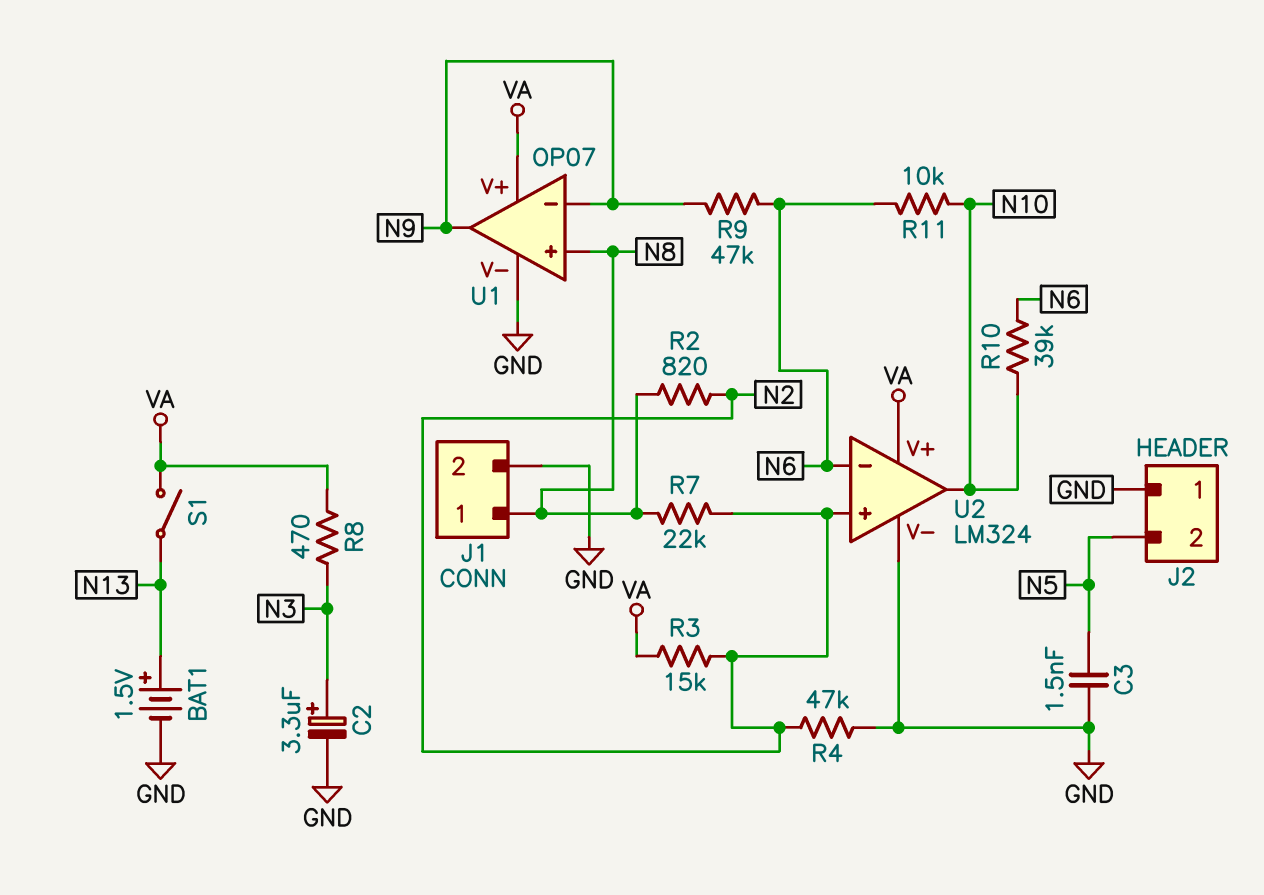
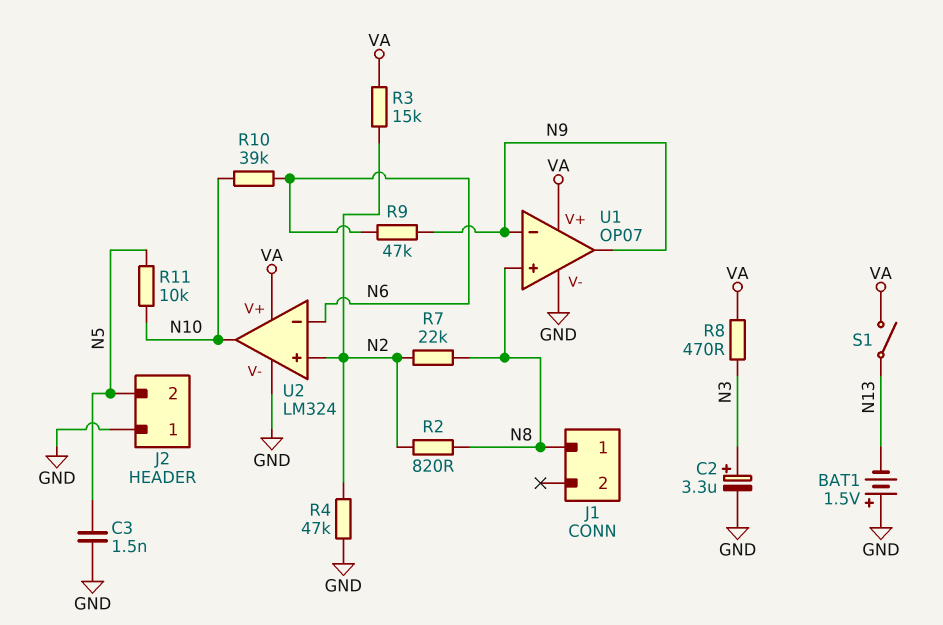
BAT1: 1.5V (plus N13, minus GND) -> 1.5V (plus GND, minus N13)
J1 pin 2: GND -> none
R11: 10k (N6, N10) -> 10k (N5, N10)

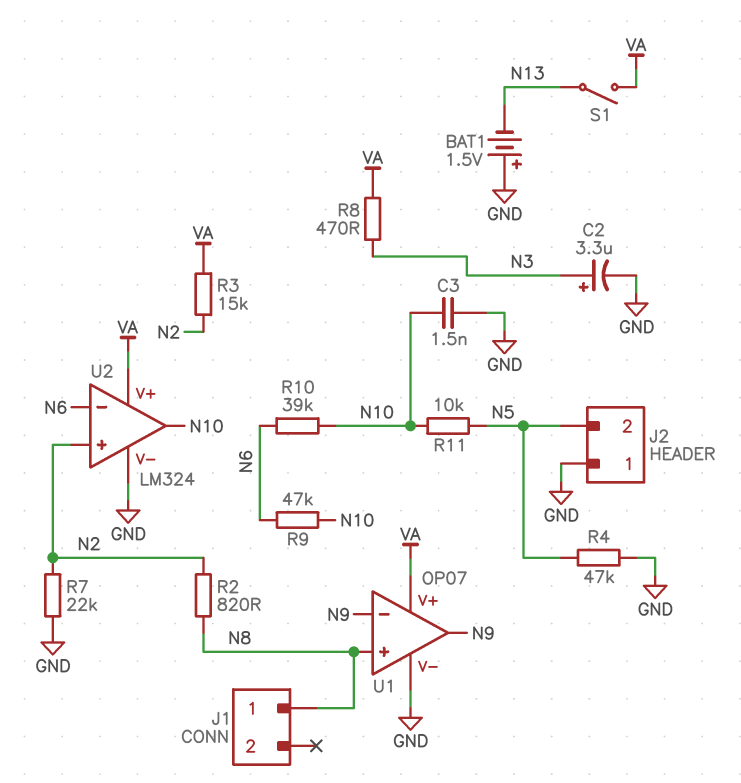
C3: 1.5nF (GND, N5) -> 1.5nF (GND, N10)
R4: 47k (GND, N2) -> 47k (GND, N5)
R7: 22k (N2, N8) -> 22k (GND, N2)
R9: 47k (N6, N9) -> 47k (N6, N10)

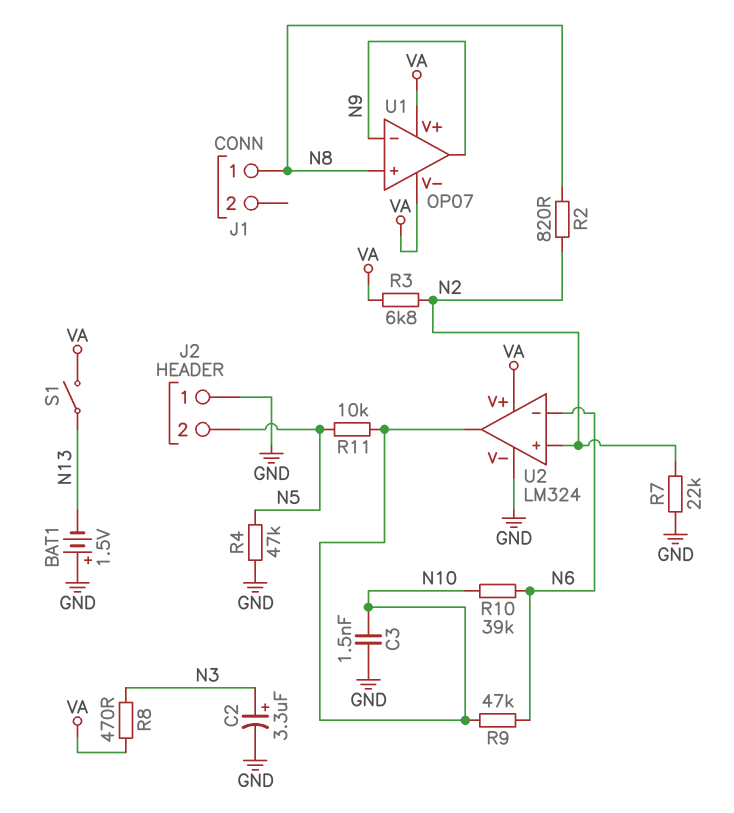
R3: 15k (N2, VA) -> 6.8k (N2, VA)
U1 pin V-: GND -> VA

